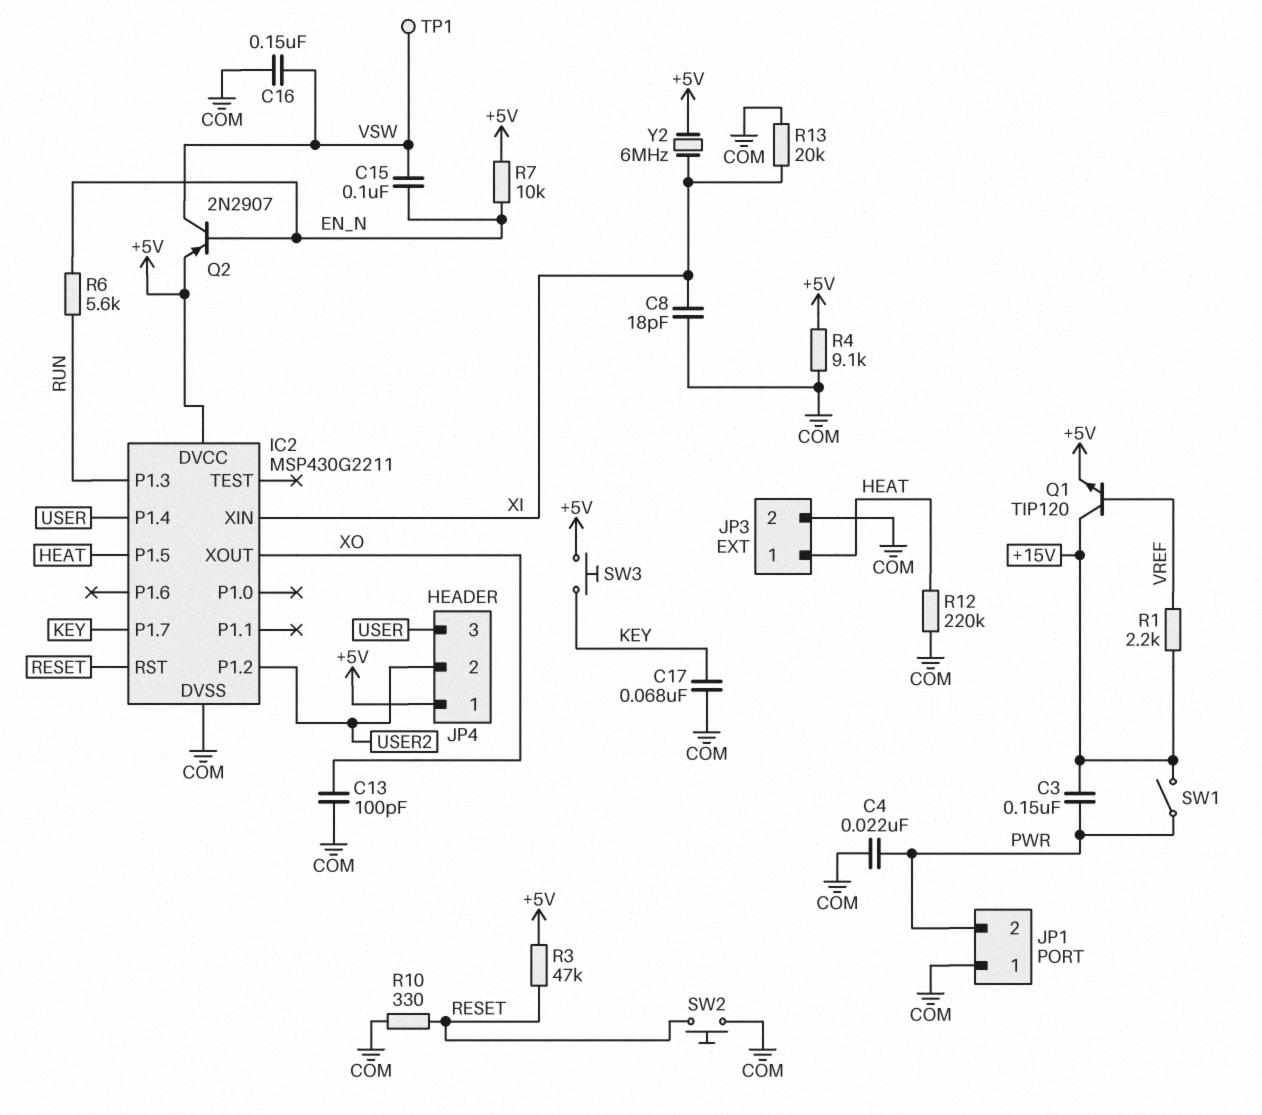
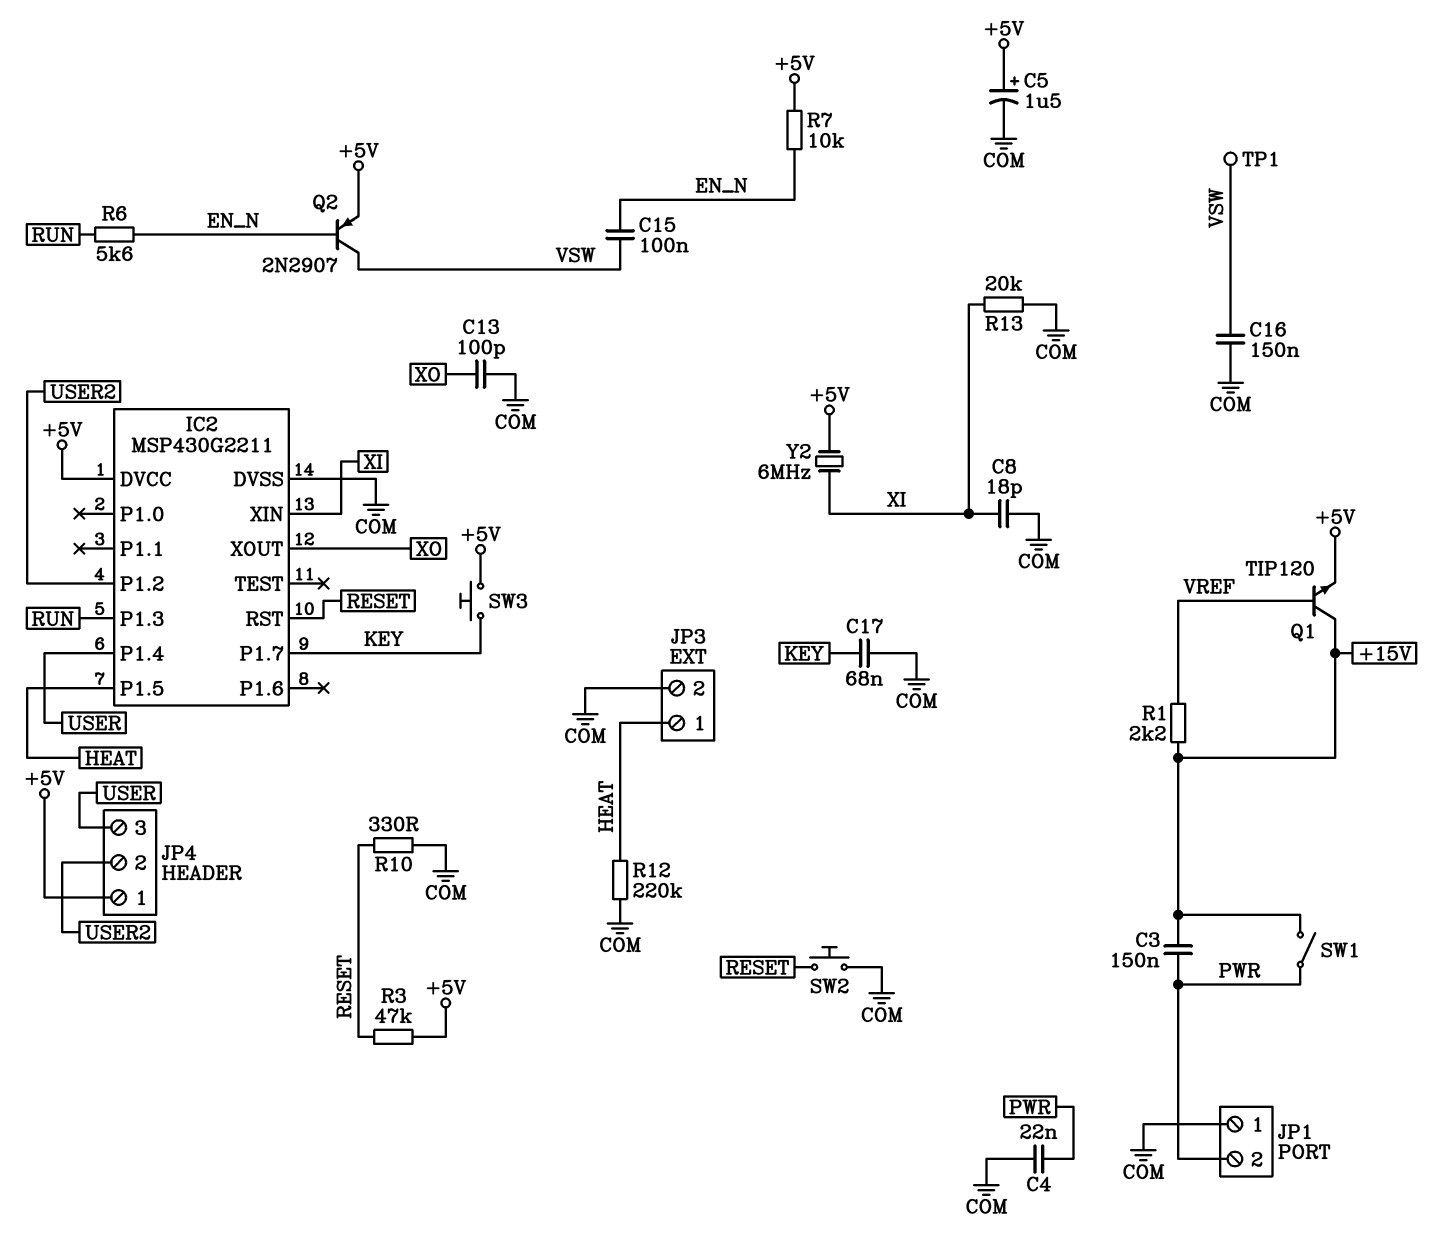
C5: none -> 1.5uF (plus +5V, minus COM)
R4: 9.1k (+5V, COM) -> none

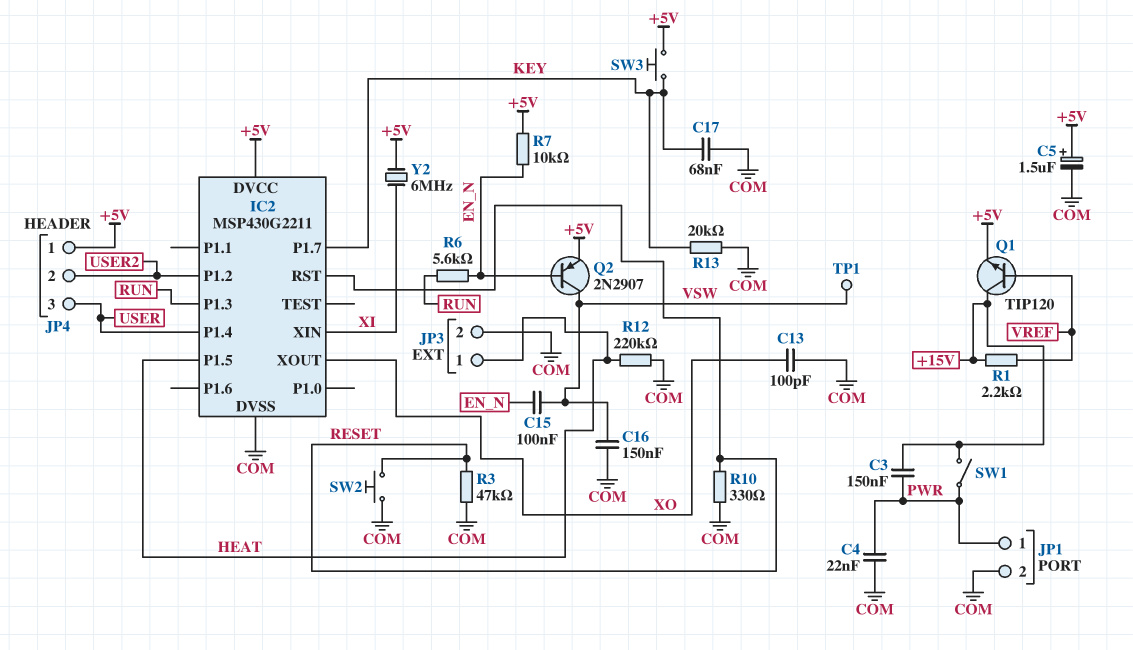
C8: 18pF (COM, XI) -> none
JP1 pin 1: COM -> PWR
JP1 pin 2: PWR -> COM
R3: 47k (+5V, RESET) -> 47k (COM, RESET)
R13: 20k (COM, XI) -> 20k (COM, KEY)

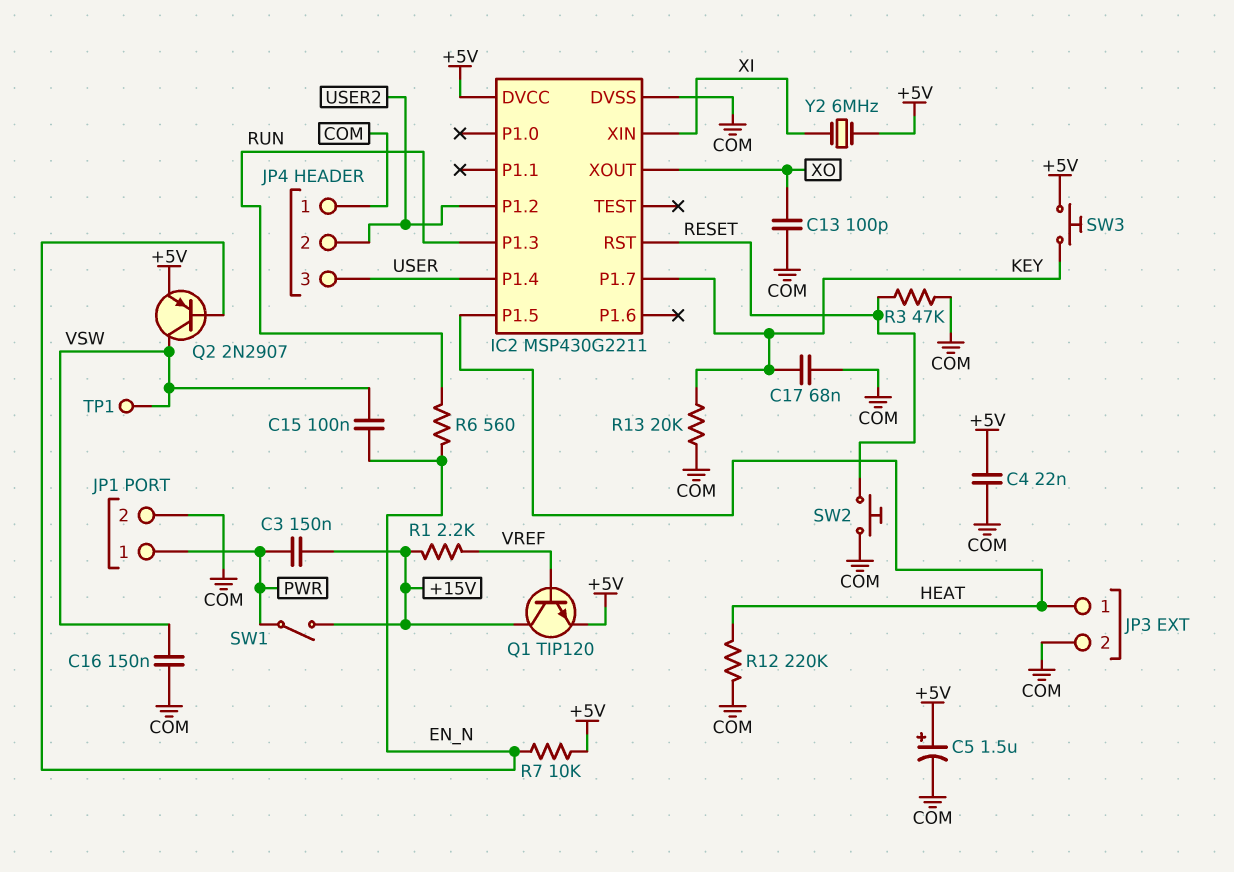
C4: 22nF (COM, PWR) -> 22nF (+5V, COM)
JP4 pin 1: +5V -> COM
R6: 5.6k (EN_N, RUN) -> 560 (EN_N, RUN)
R10: 330 (COM, RESET) -> none

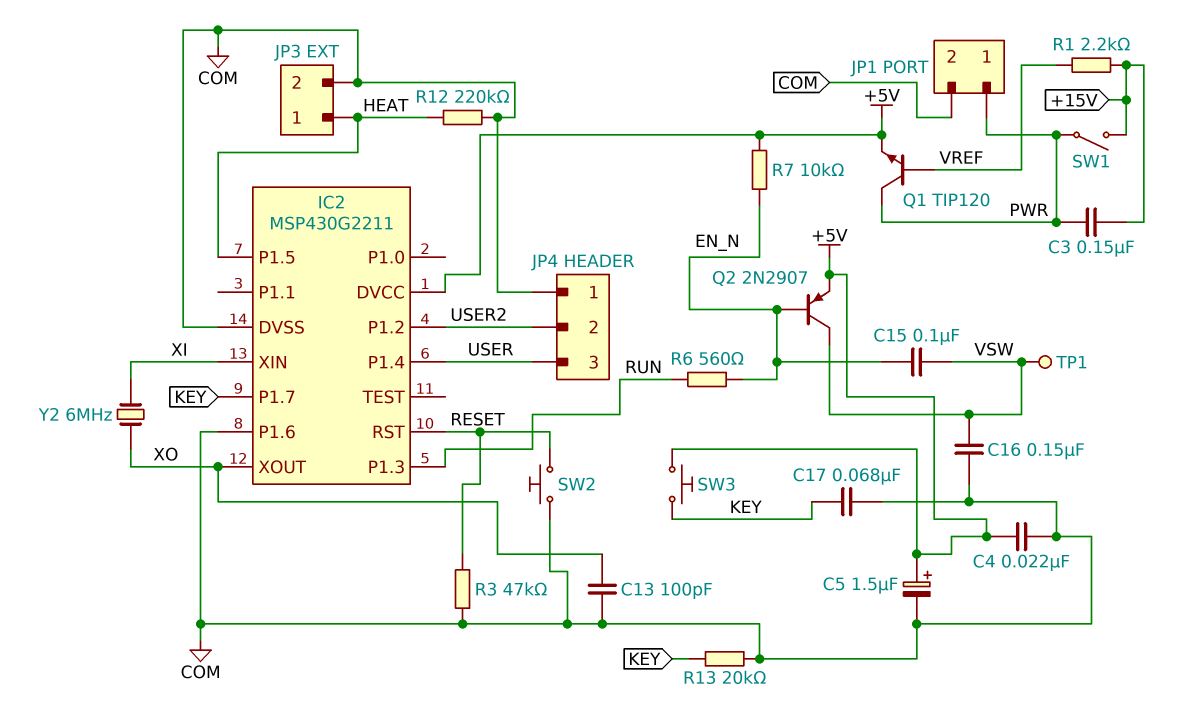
IC2 pin P1.6: none -> COM
Q1: NPN TIP120 (B VREF, C +15V, E +5V) -> NPN TIP120 (B VREF, C PWR, E +5V)
Y2: 6MHz (+5V, XI) -> 6MHz (XI, XO)

